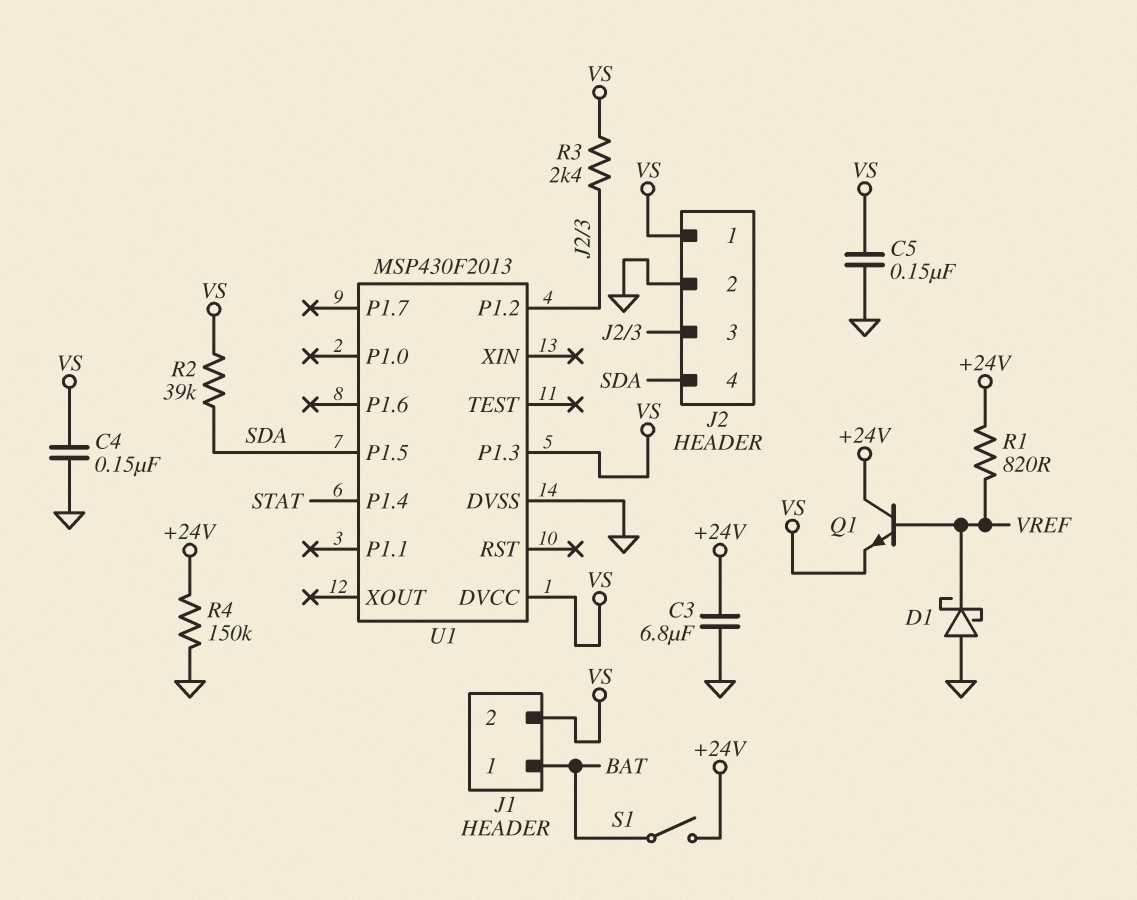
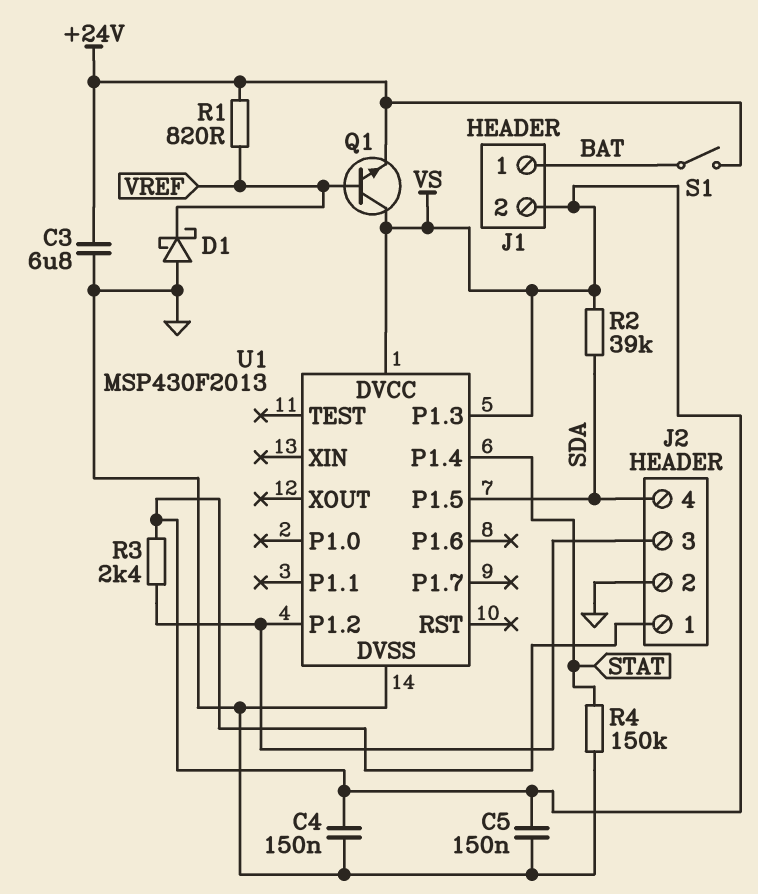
Q1: NPN (B VREF, C +24V, E VS) -> NPN (B VREF, C VS, E +24V)
R4: 150k (+24V, GND) -> 150k (GND, STAT)

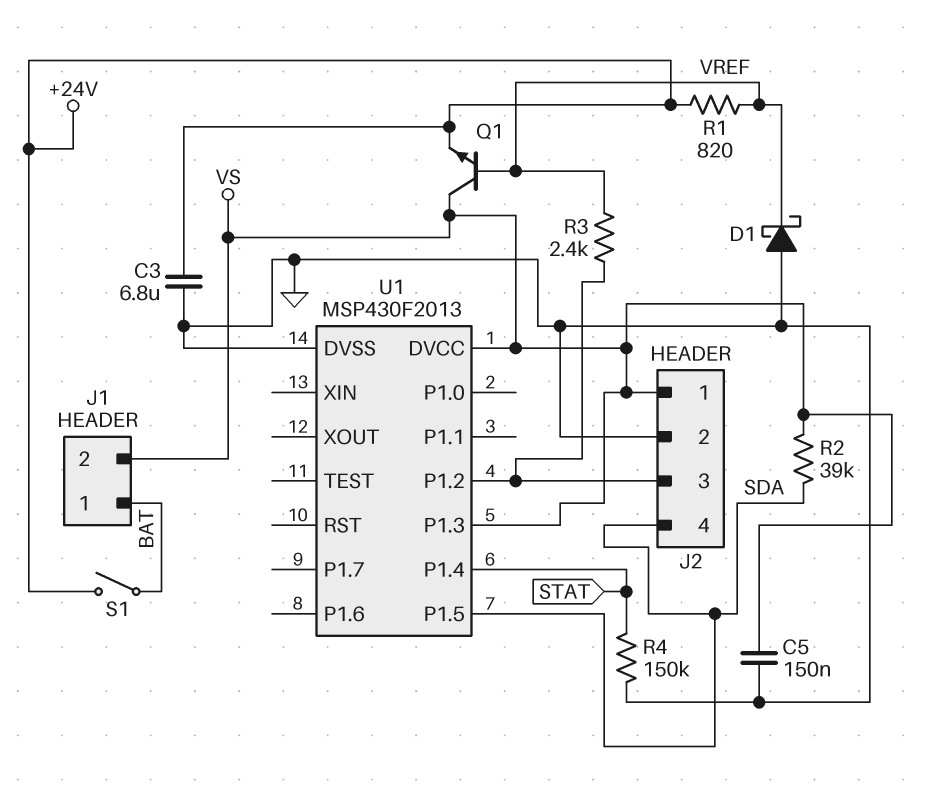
C4: 150nF (GND, VS) -> none
R3: 2.4k (J2/3, VS) -> 2.4k (J2/3, VREF)

